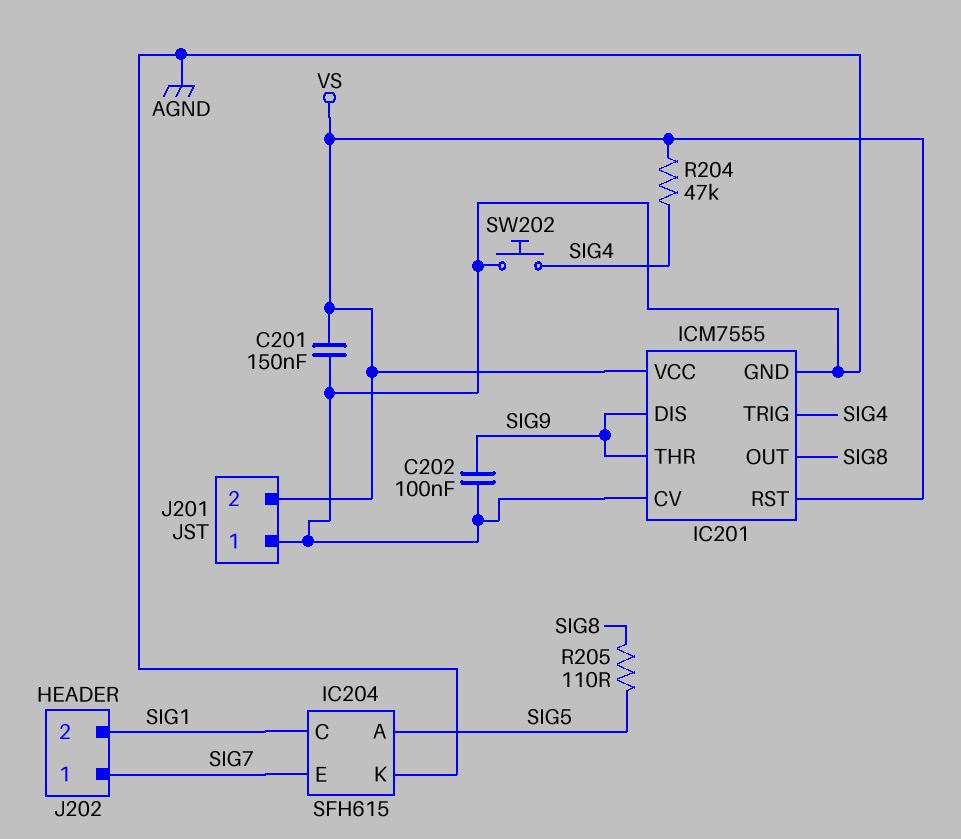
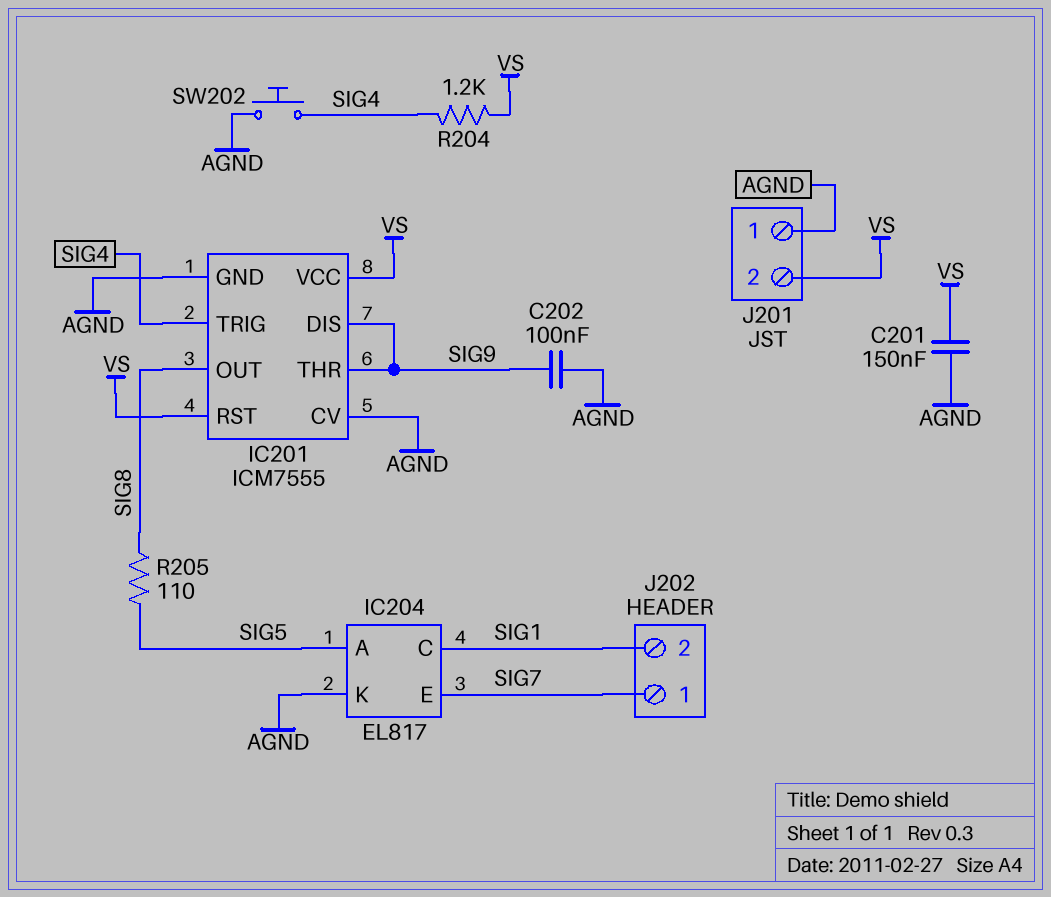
IC204: SFH615 -> EL817
R204: 47k (SIG4, VS) -> 1.2k (SIG4, VS)

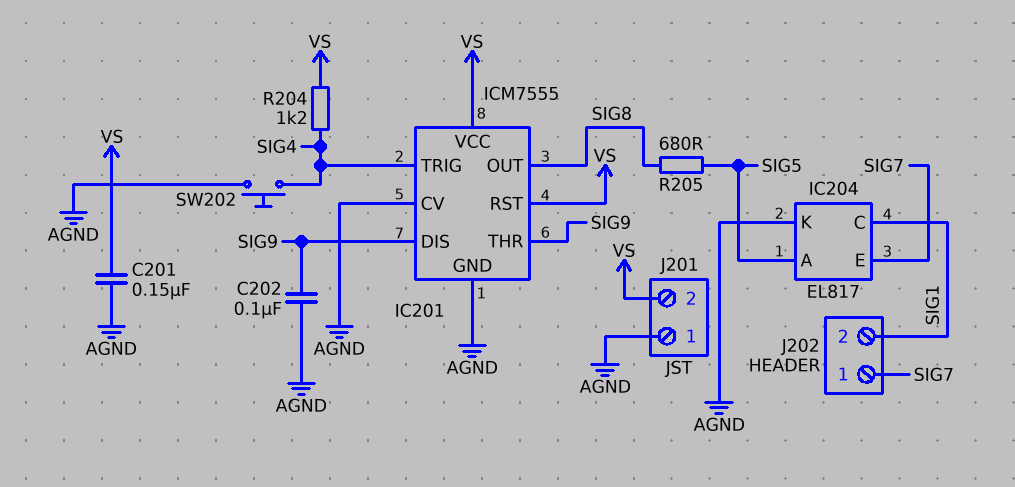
R205: 110 (SIG5, SIG8) -> 680 (SIG5, SIG8)

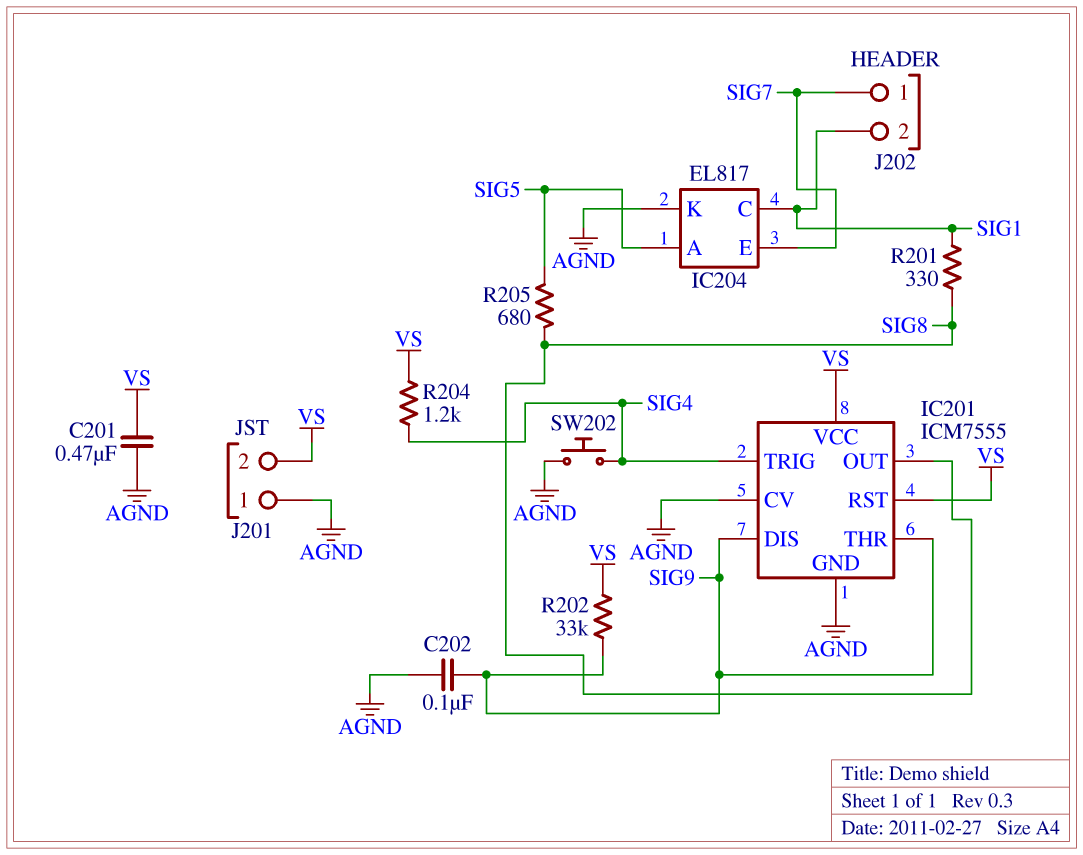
C201: 150nF (AGND, VS) -> 470nF (AGND, VS)
R201: none -> 330 (SIG1, SIG8)
R202: none -> 33k (SIG9, VS)

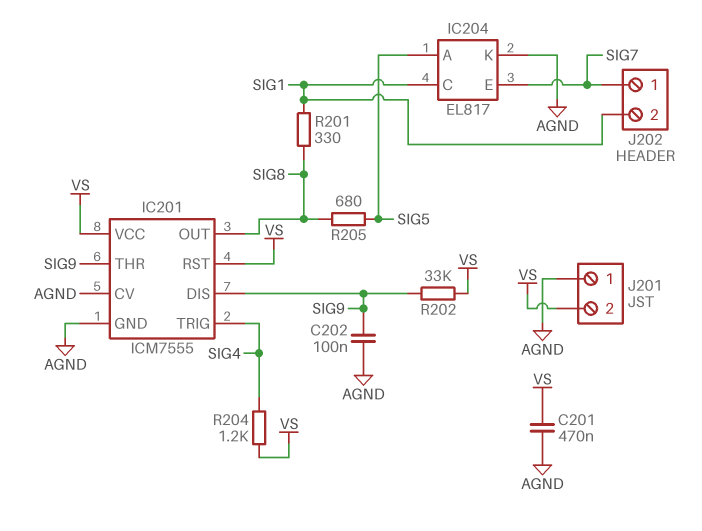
SW202: button (AGND, SIG4) -> none

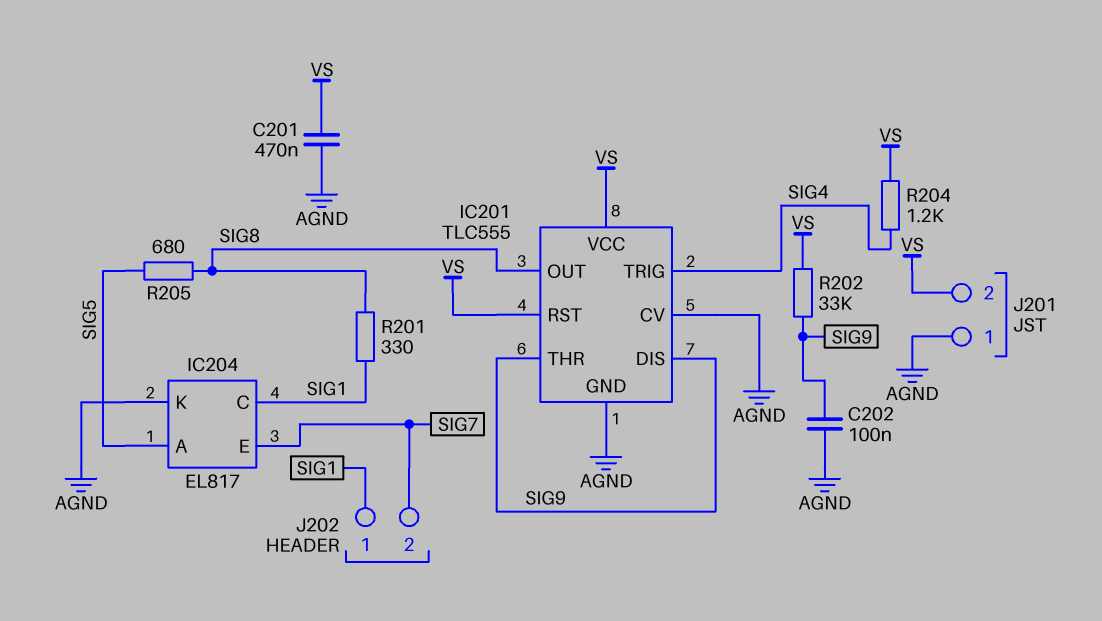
IC201: ICM7555 -> TLC555
J202 pin 1: SIG7 -> SIG1
J202 pin 2: SIG1 -> SIG7

